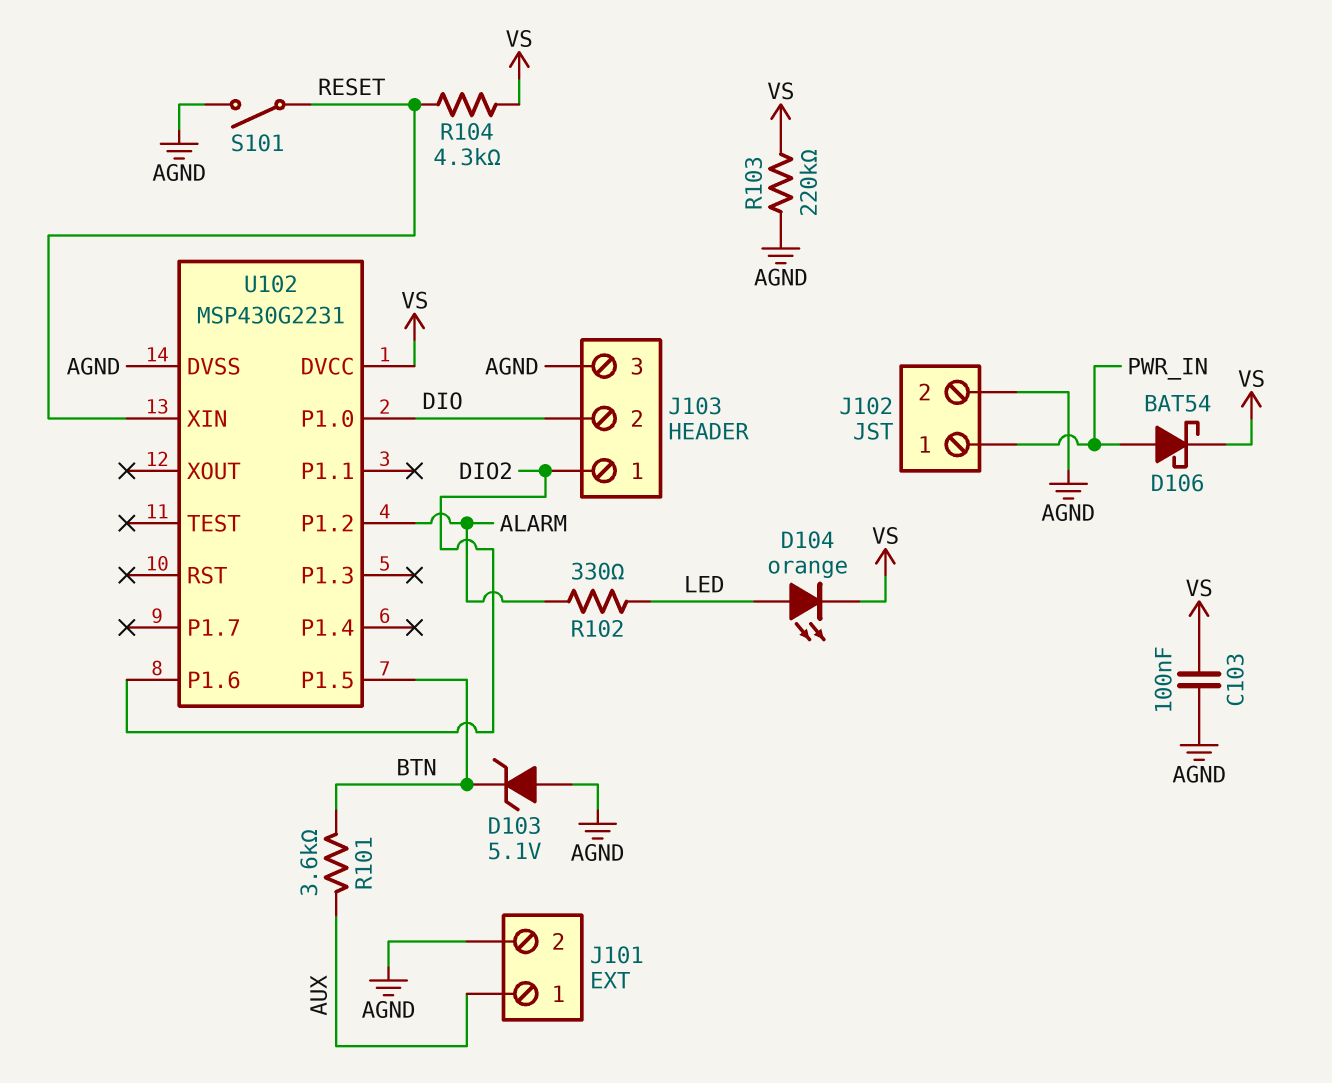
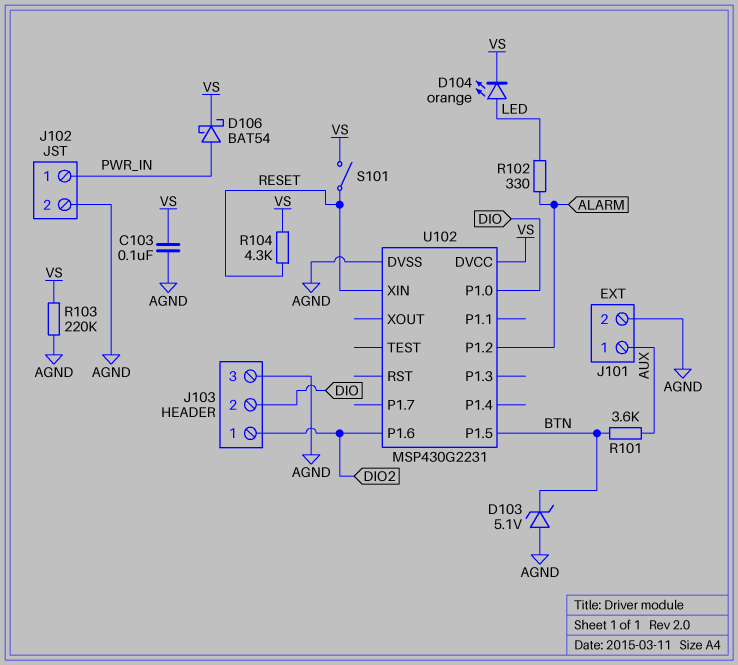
S101: switch (AGND, RESET) -> switch (RESET, VS)

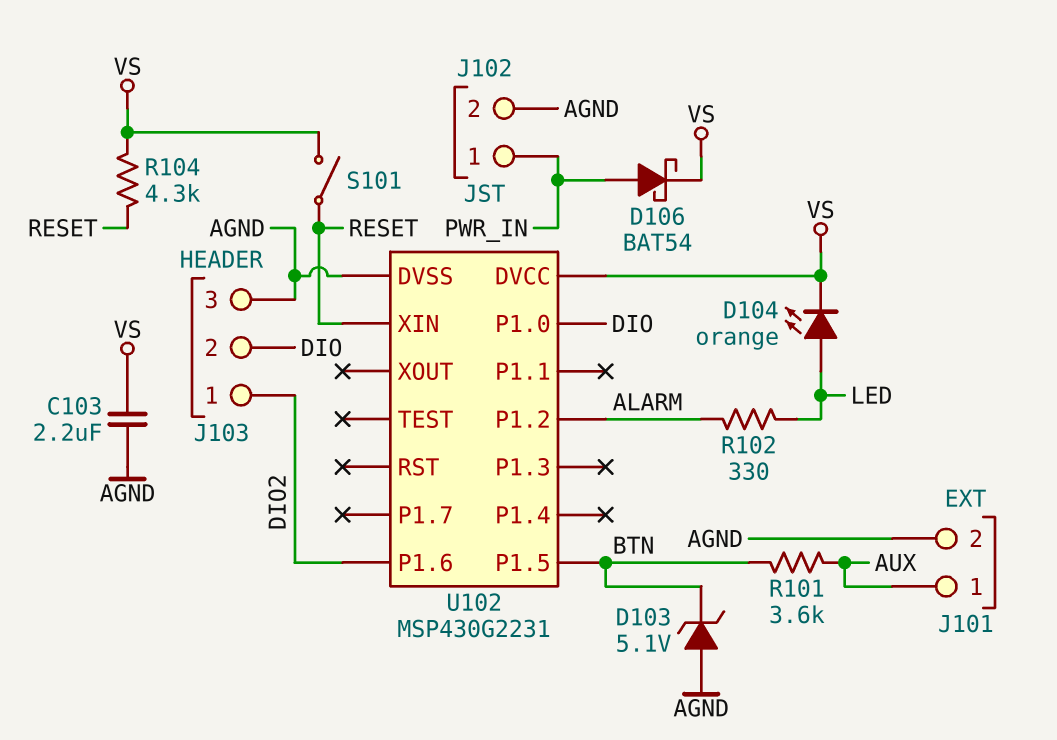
C103: 100nF (AGND, VS) -> 2.2uF (AGND, VS)
R103: 220k (AGND, VS) -> none

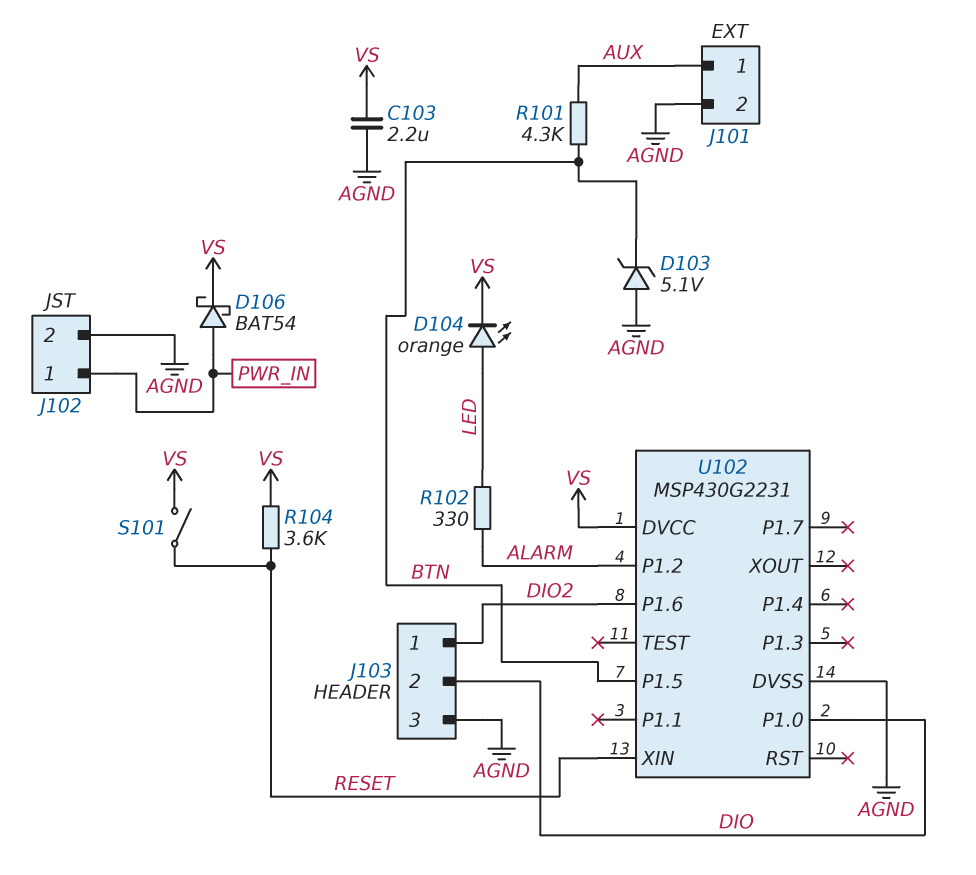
R101: 3.6k (AUX, BTN) -> 4.3k (AUX, BTN)
R104: 4.3k (RESET, VS) -> 3.6k (RESET, VS)

